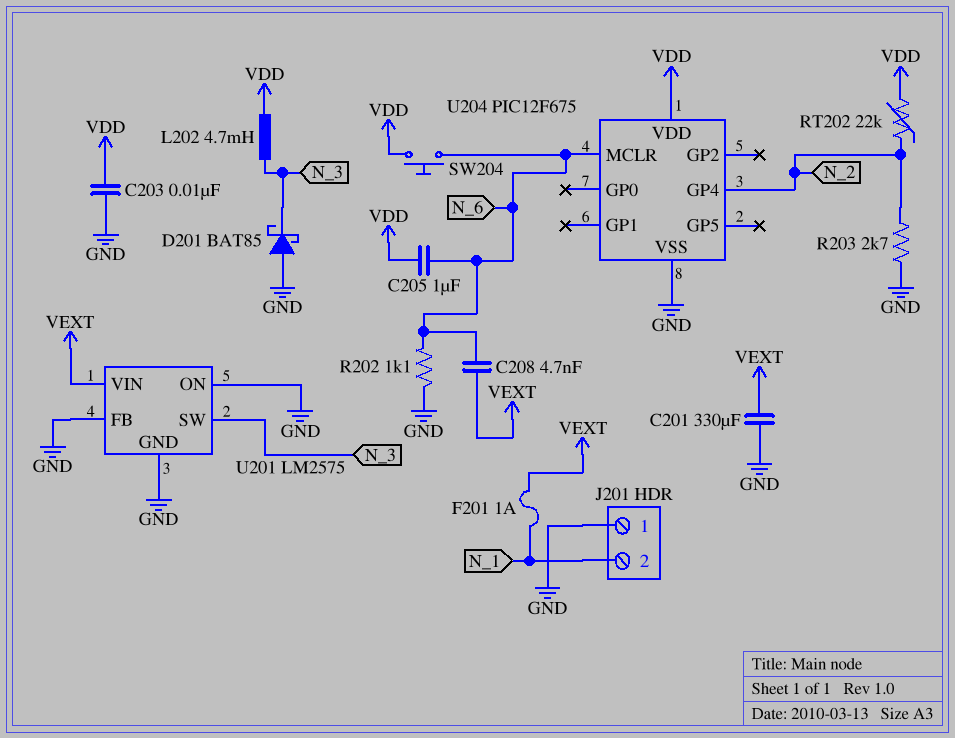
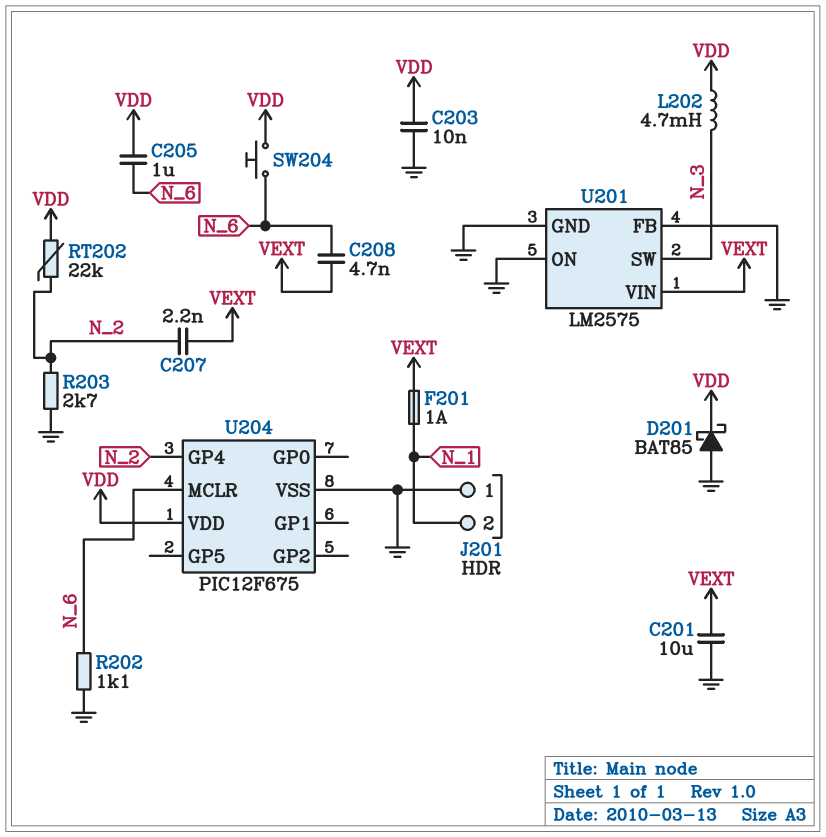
C201: 330uF (GND, VEXT) -> 10uF (GND, VEXT)
C207: none -> 2.2nF (N_2, VEXT)
D201: schottky BAT85 (A GND, K N_3) -> schottky BAT85 (A GND, K VDD)

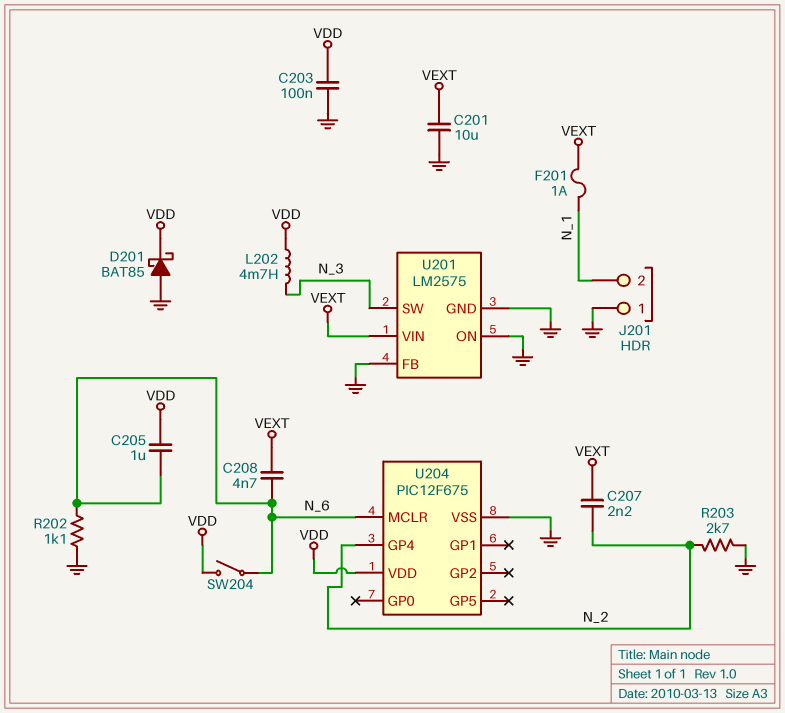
C203: 10nF (GND, VDD) -> 100nF (GND, VDD)
RT202: 22k (N_2, VDD) -> none
SW204: button (N_6, VDD) -> switch (N_6, VDD)

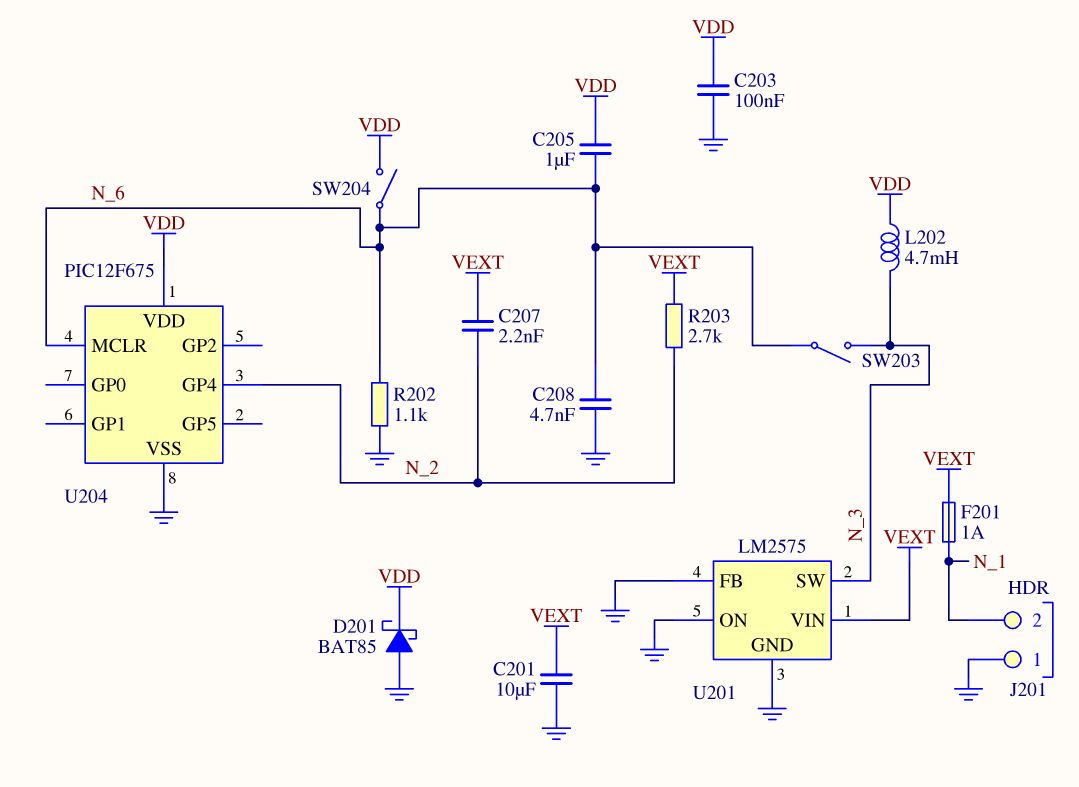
C208: 4.7nF (N_6, VEXT) -> 4.7nF (GND, N_6)
R203: 2.7k (GND, N_2) -> 2.7k (N_2, VEXT)
SW203: none -> switch (N_3, N_6)

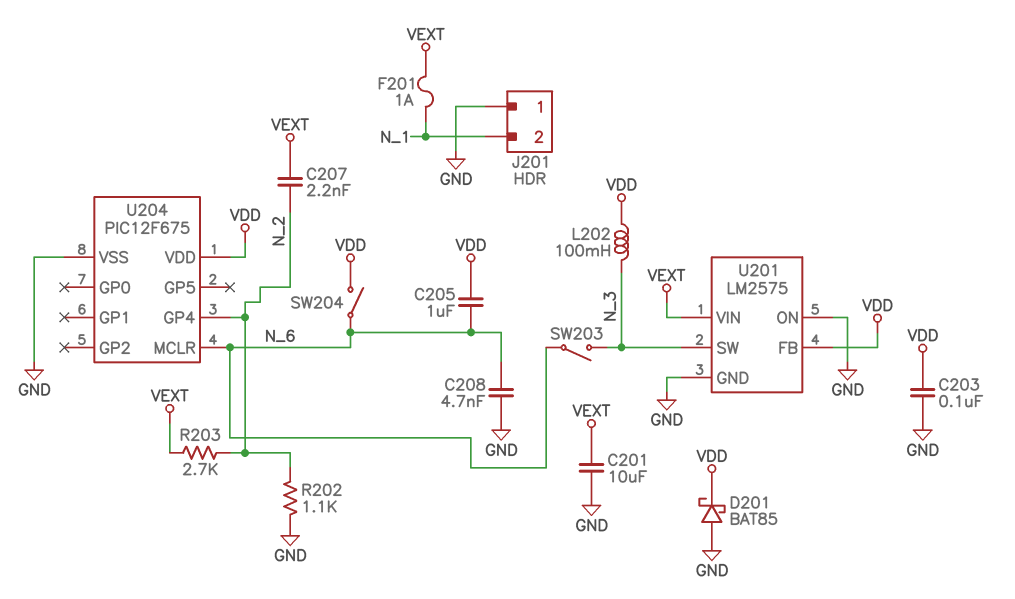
L202: 4.7mH (N_3, VDD) -> 100mH (N_3, VDD)
R202: 1.1k (GND, N_6) -> 1.1k (GND, N_2)
U201 pin FB: GND -> VDD

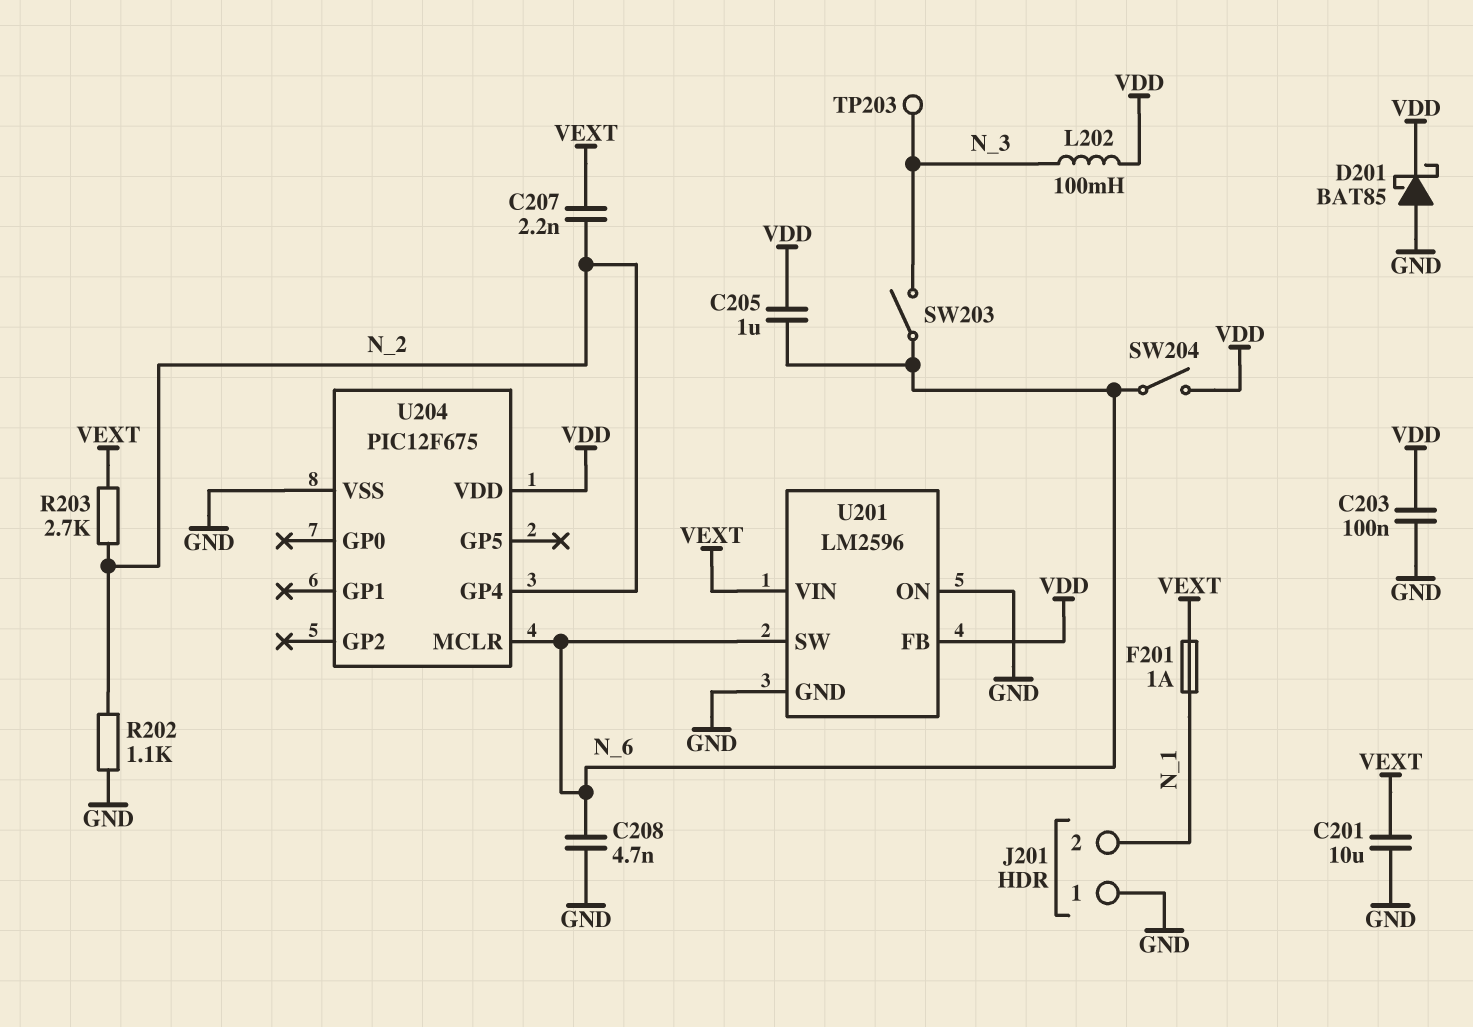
TP203: none -> test point (N_3)
U201: LM2575 -> LM2596
U201 pin SW: N_3 -> N_6

